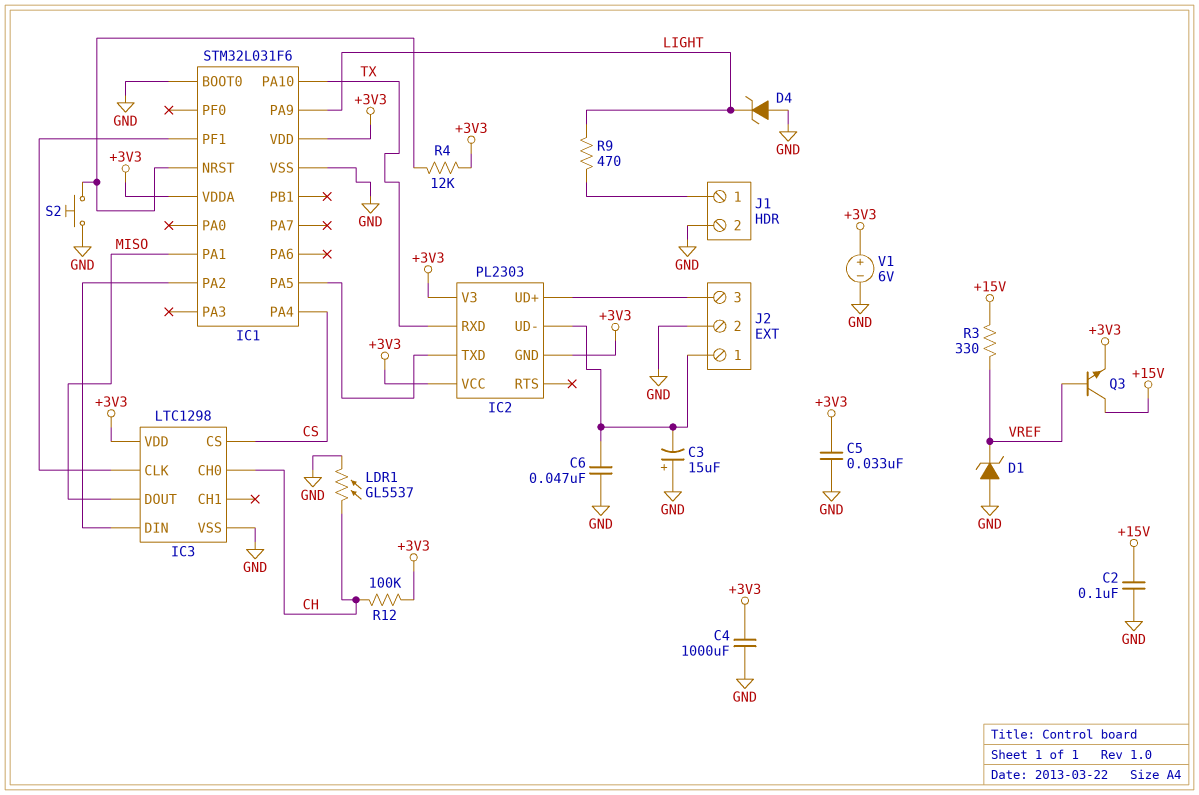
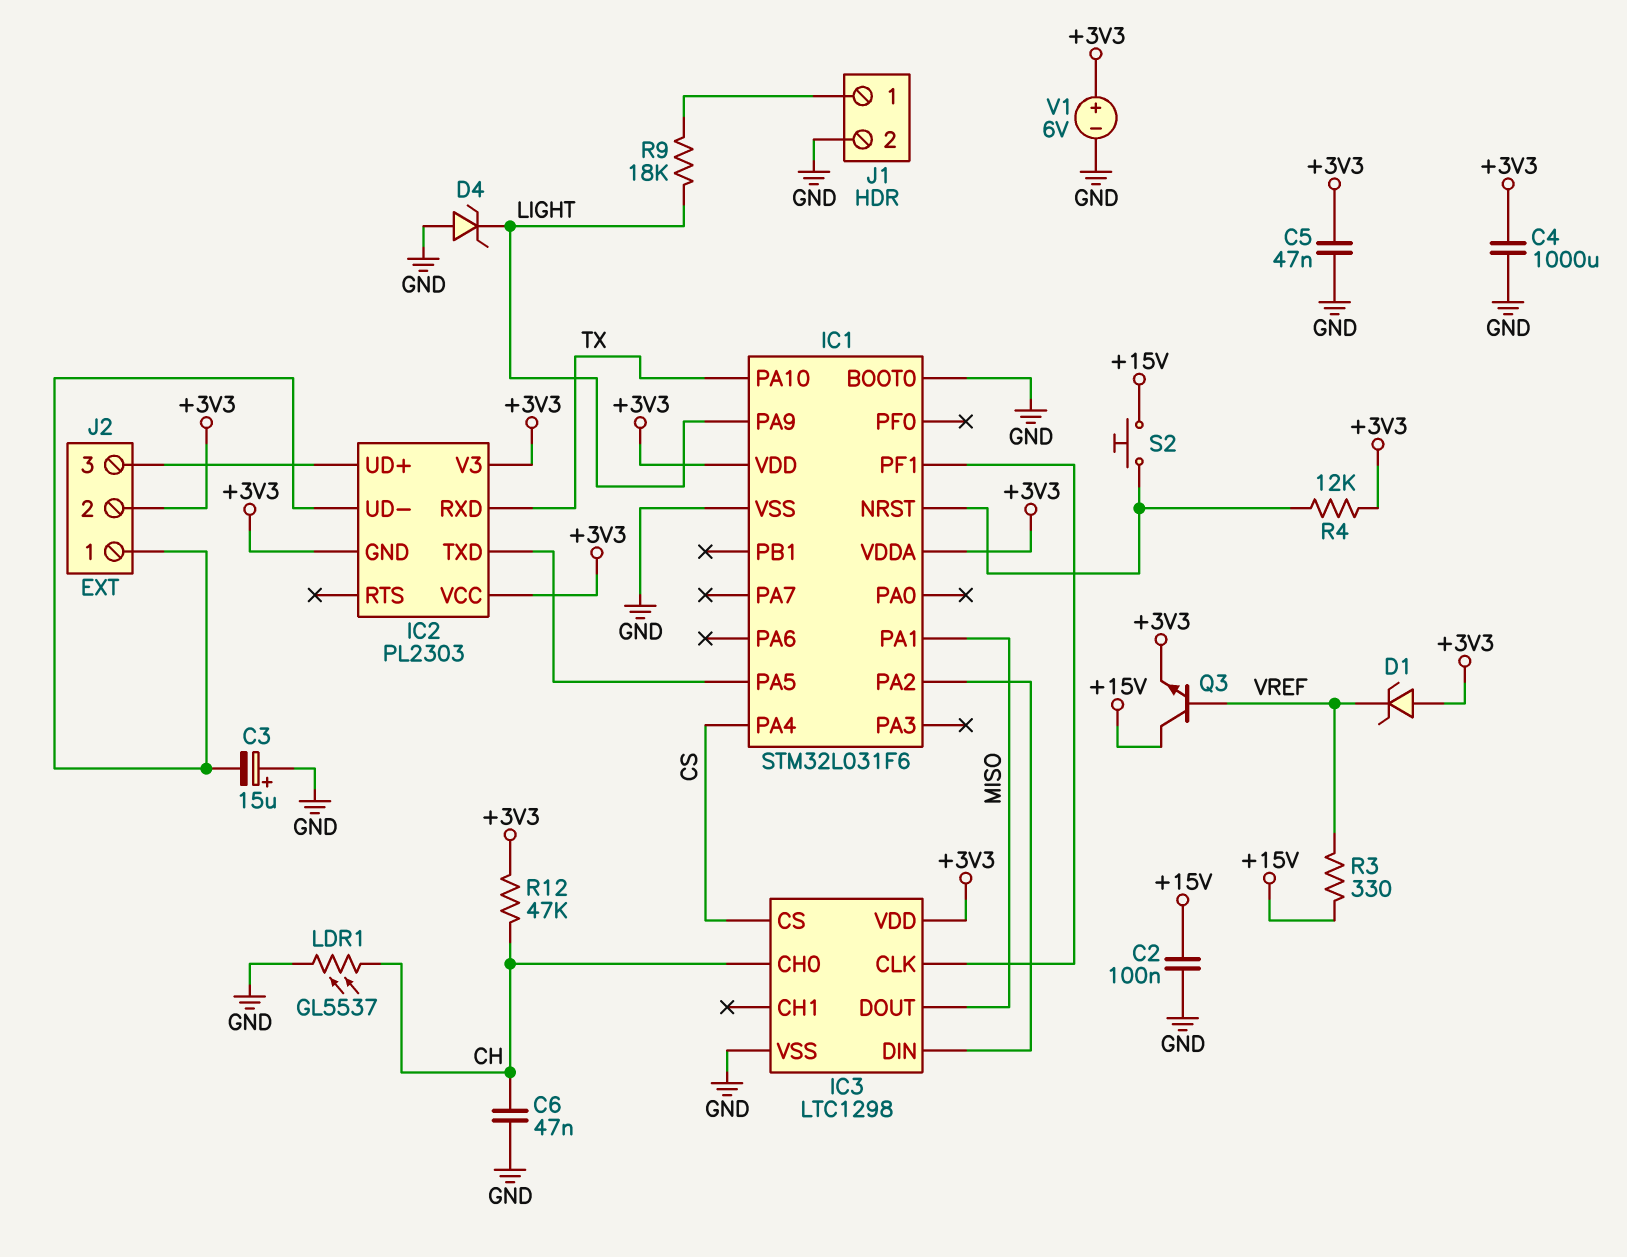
C5: 33nF (+3V3, GND) -> 47nF (+3V3, GND)
C6: 47nF (GND, IC2/UD-) -> 47nF (CH, GND)
D1: zener (A GND, K VREF) -> zener (A +3V3, K VREF)
J2 pin 2: GND -> +3V3
R9: 470 (J1/1, LIGHT) -> 18k (J1/1, LIGHT)
R12: 100k (+3V3, CH) -> 47k (+3V3, CH)
S2: button (GND, IC1/NRST) -> button (+15V, IC1/NRST)

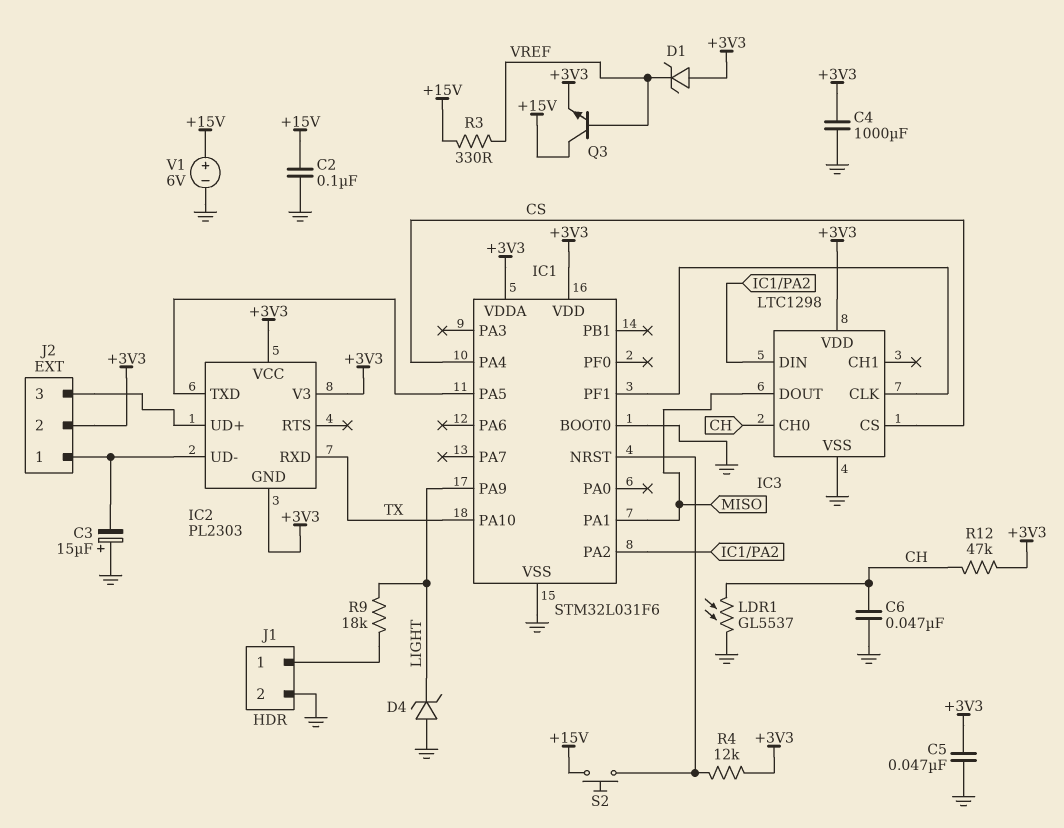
V1: 6V (plus +3V3, minus GND) -> 6V (plus +15V, minus GND)

